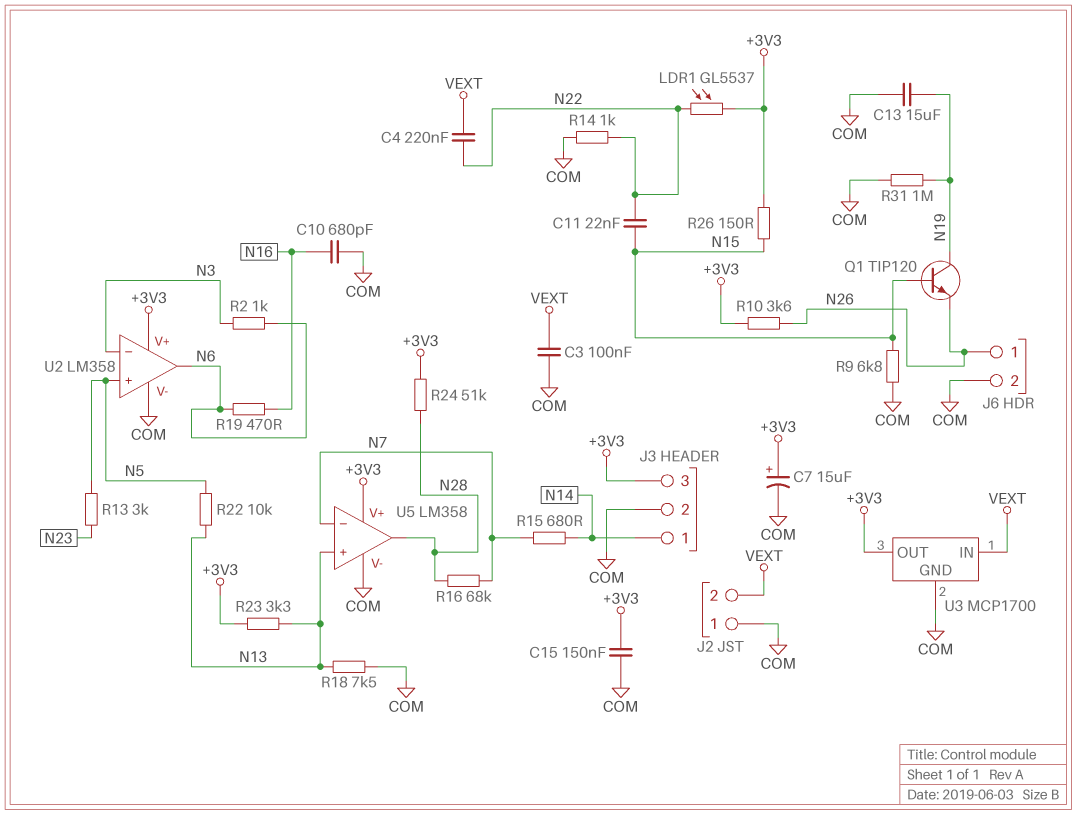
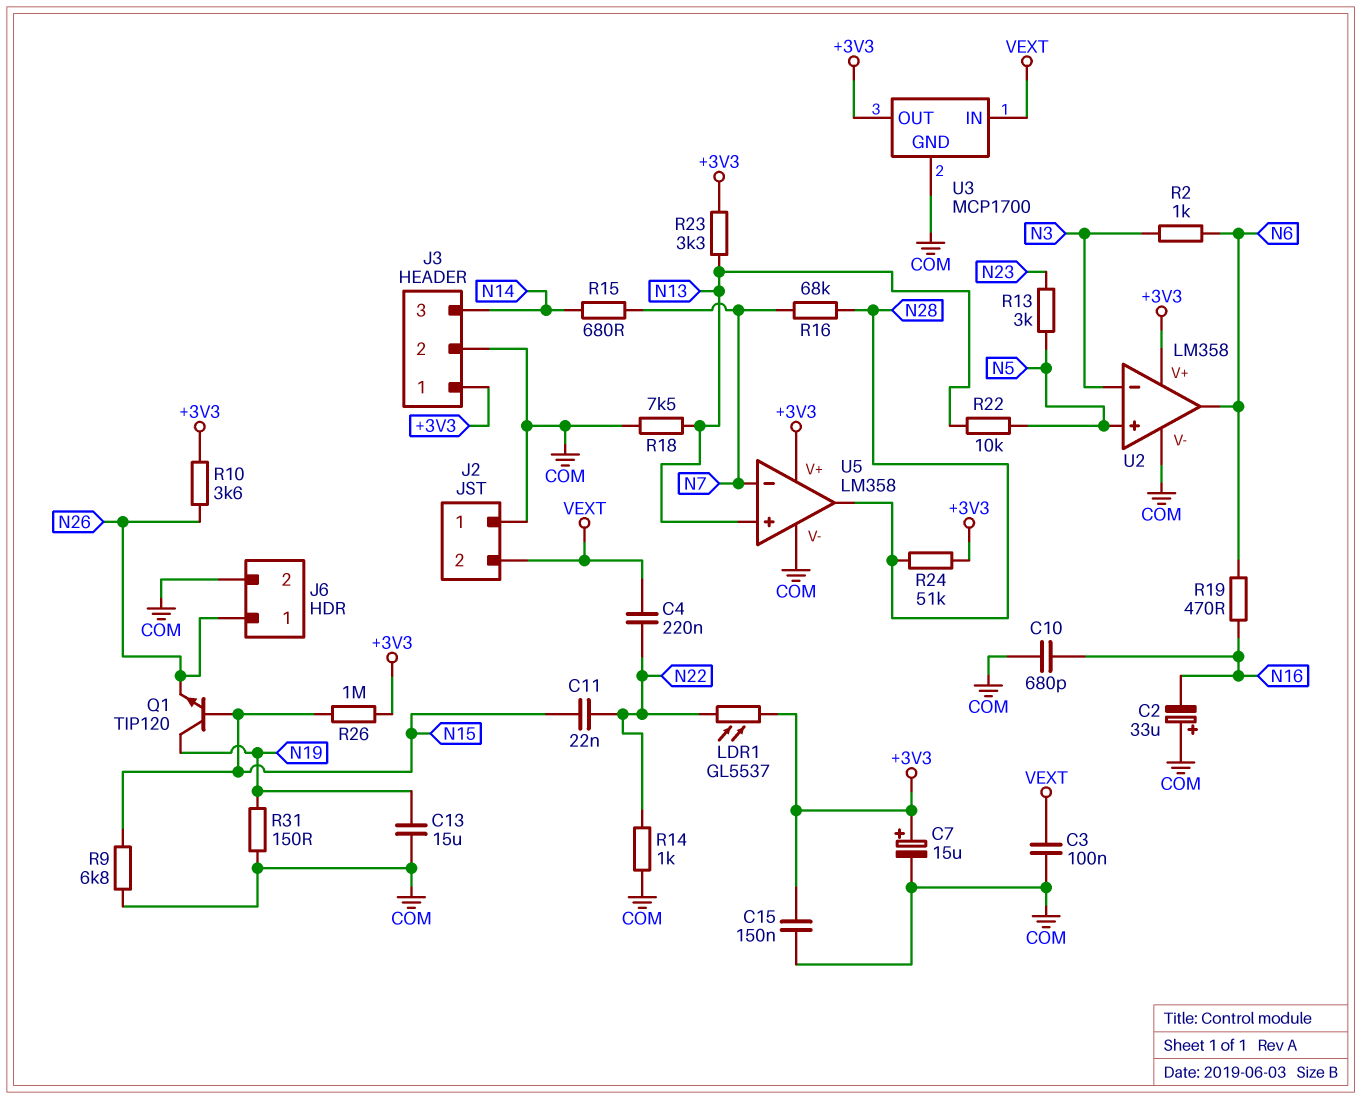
C2: none -> 33uF (plus COM, minus N16)
J3 pin 1: N14 -> +3V3
J3 pin 3: +3V3 -> N14
R26: 150 (+3V3, N15) -> 1M (+3V3, N15)
R31: 1M (COM, N19) -> 150 (COM, N19)

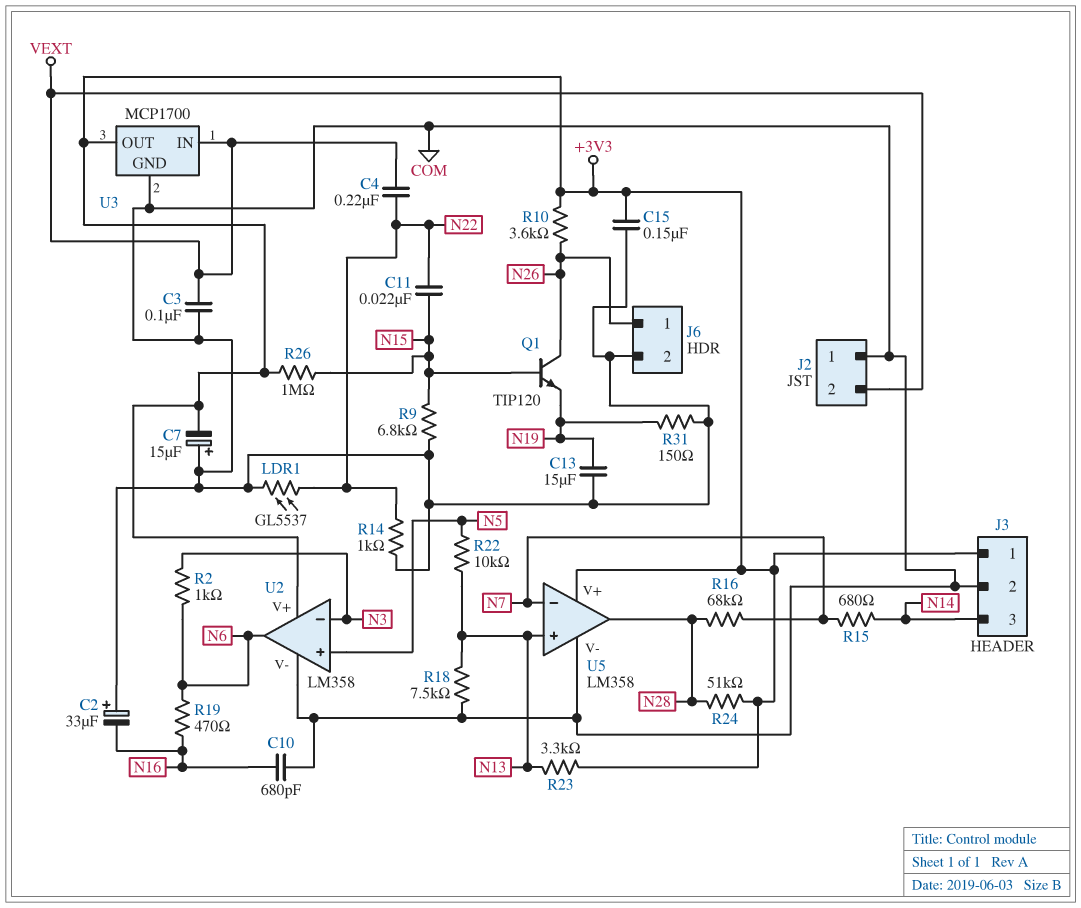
C7: 15uF (plus +3V3, minus COM) -> 15uF (plus COM, minus +3V3)
LDR1: GL5537 (+3V3, N22) -> GL5537 (COM, N22)
Q1: NPN TIP120 (B N15, C N19, E N26) -> NPN TIP120 (B N15, C N26, E N19)
R13: 3k (N5, N23) -> none

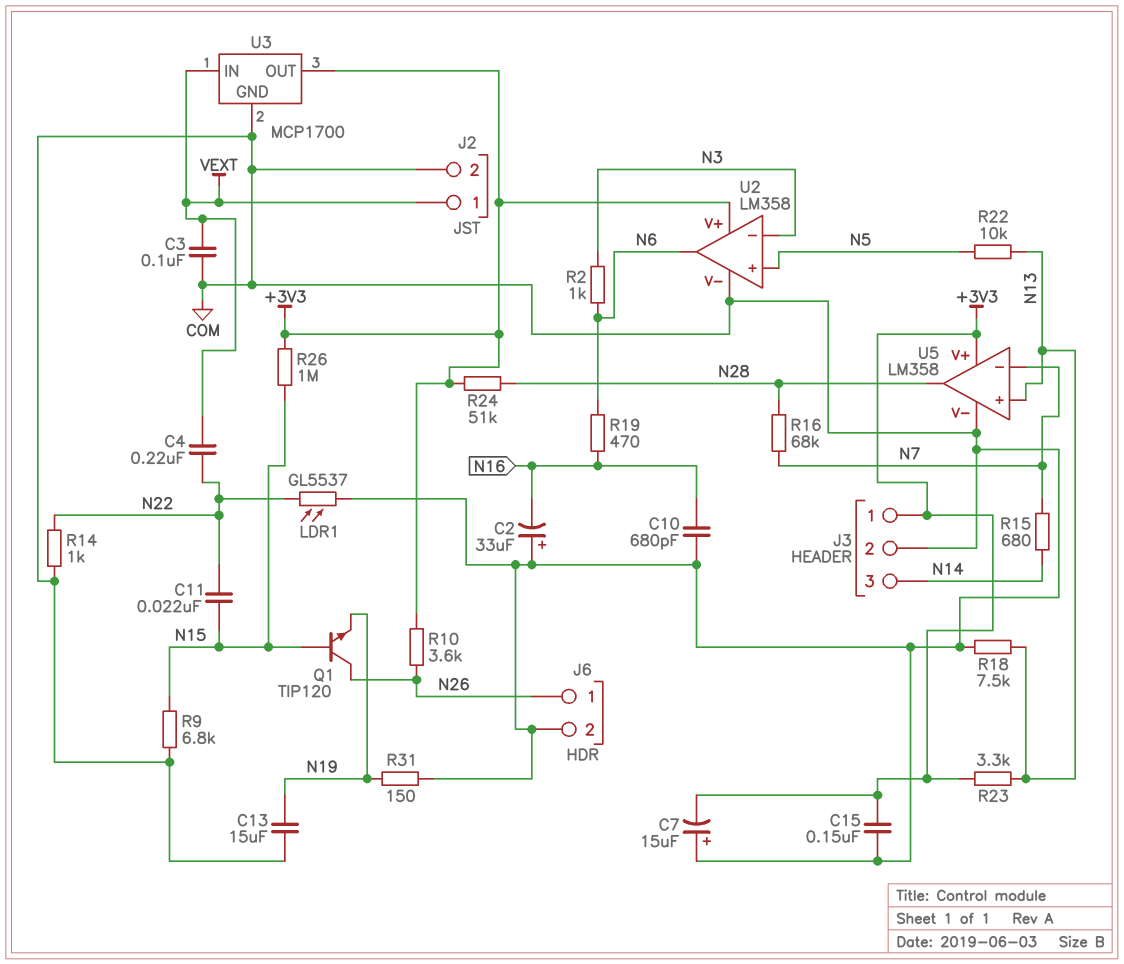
J2 pin 1: COM -> VEXT
J2 pin 2: VEXT -> COM

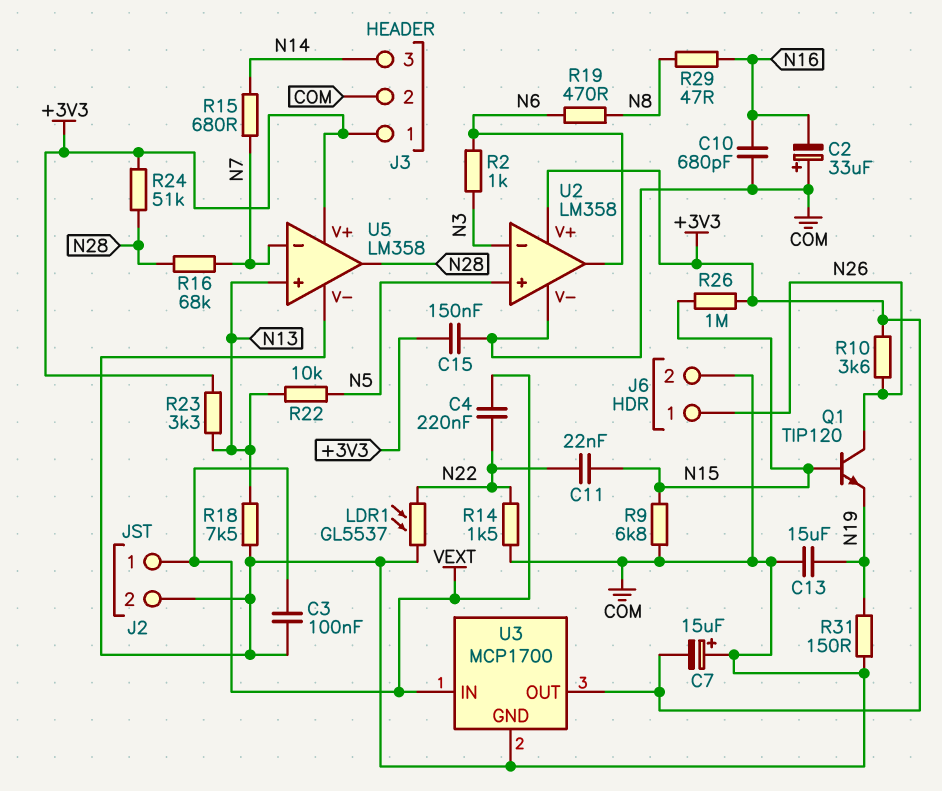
R14: 1k (COM, N22) -> 1.5k (COM, N22)
R19: 470 (N6, N16) -> 470 (N6, N8)
R29: none -> 47 (N8, N16)

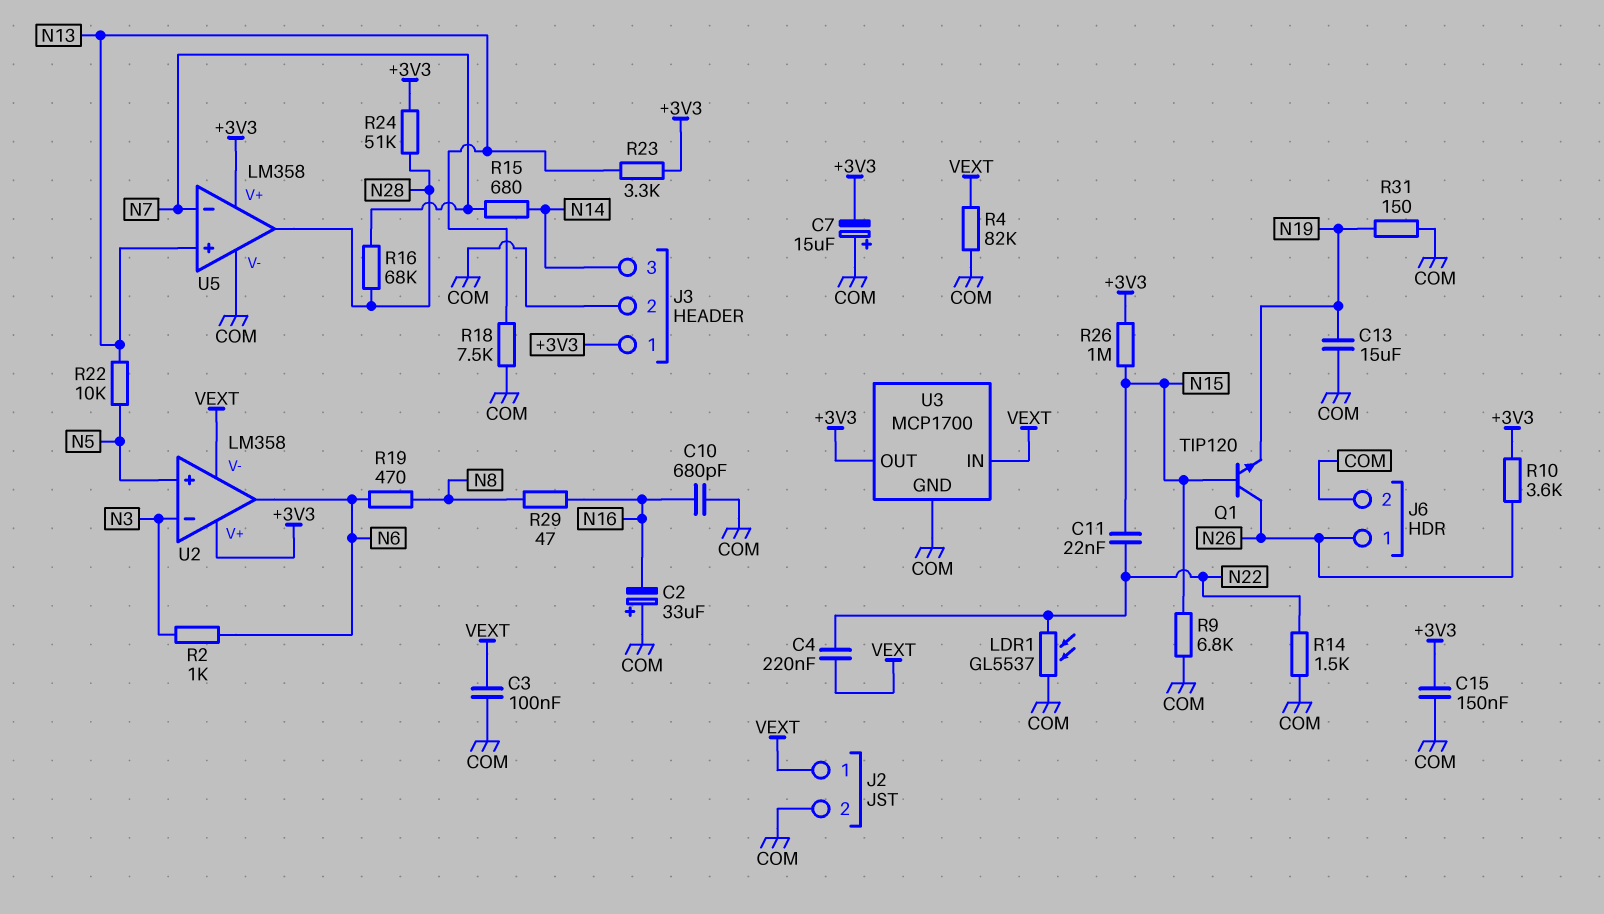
R4: none -> 82k (COM, VEXT)
U2 pin V-: COM -> VEXT

